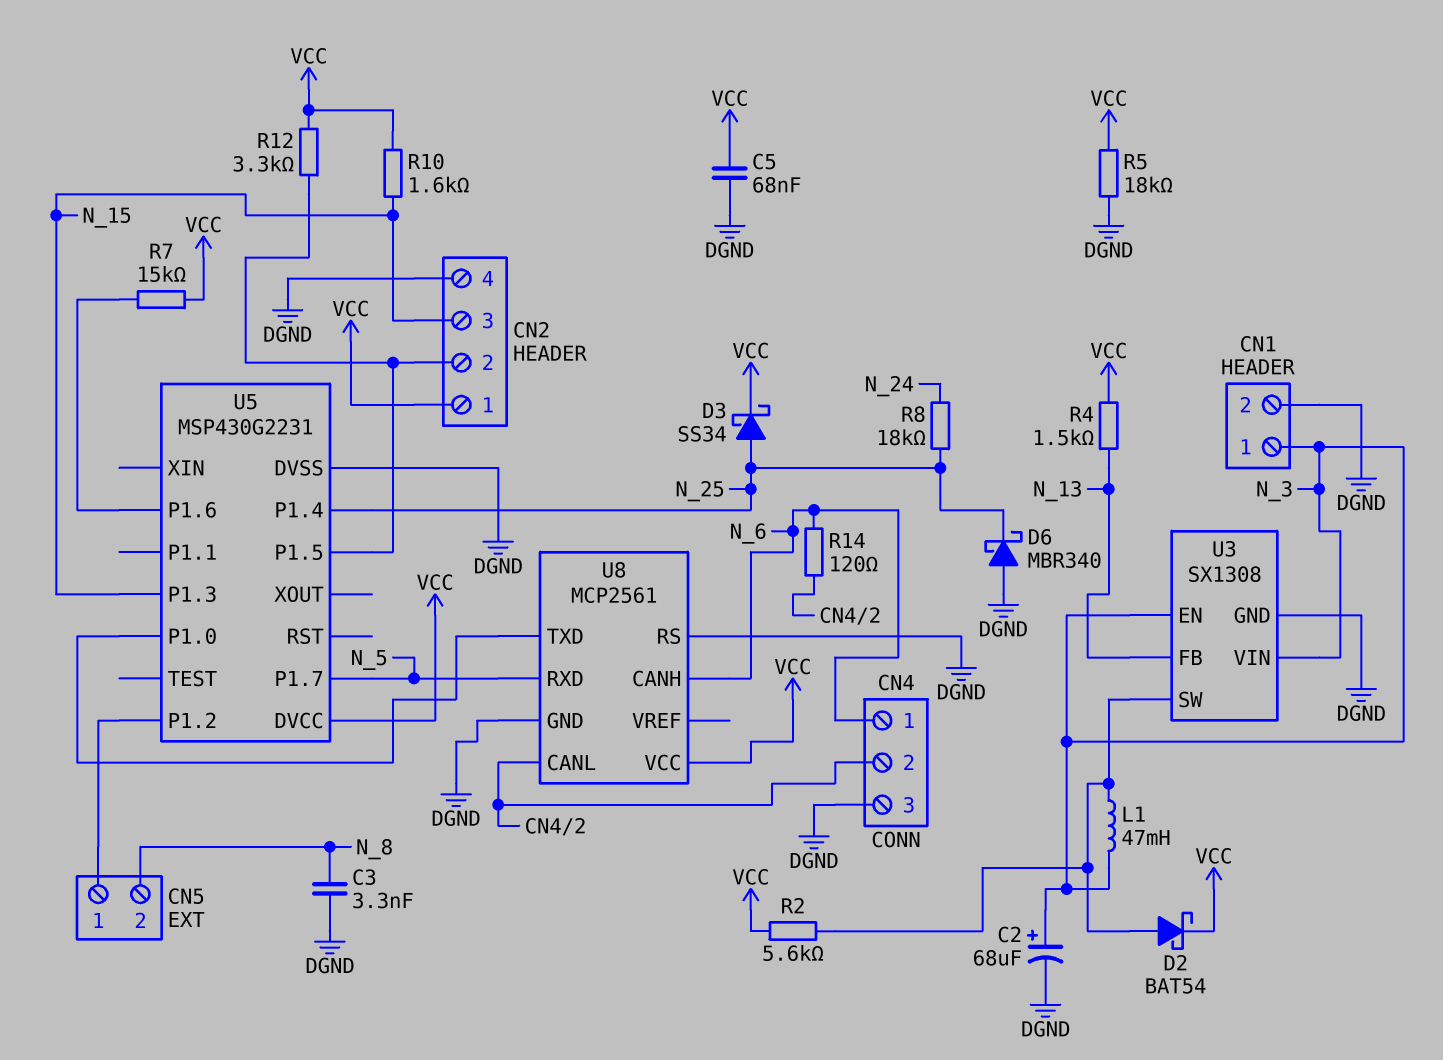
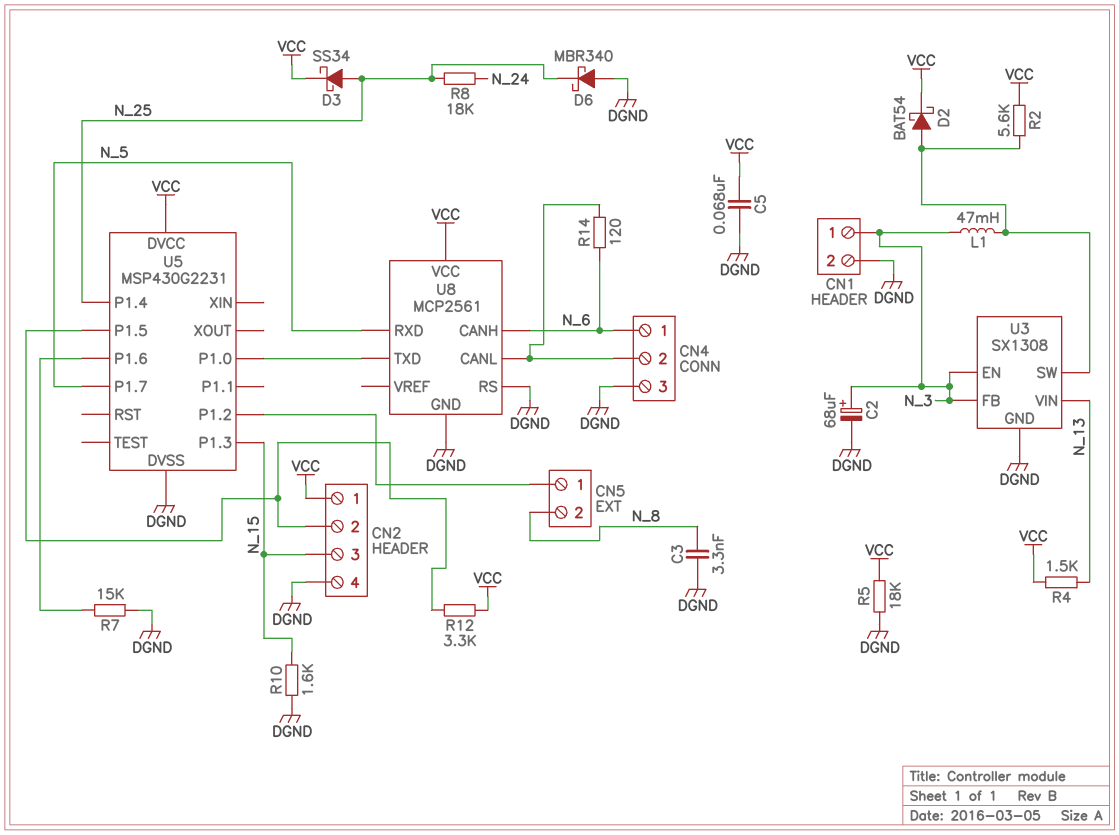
R7: 15k (U5/P1.6, VCC) -> 15k (DGND, U5/P1.6)
R10: 1.6k (N_15, VCC) -> 1.6k (DGND, N_15)
U3 pin FB: N_13 -> N_3
U3 pin VIN: N_3 -> N_13

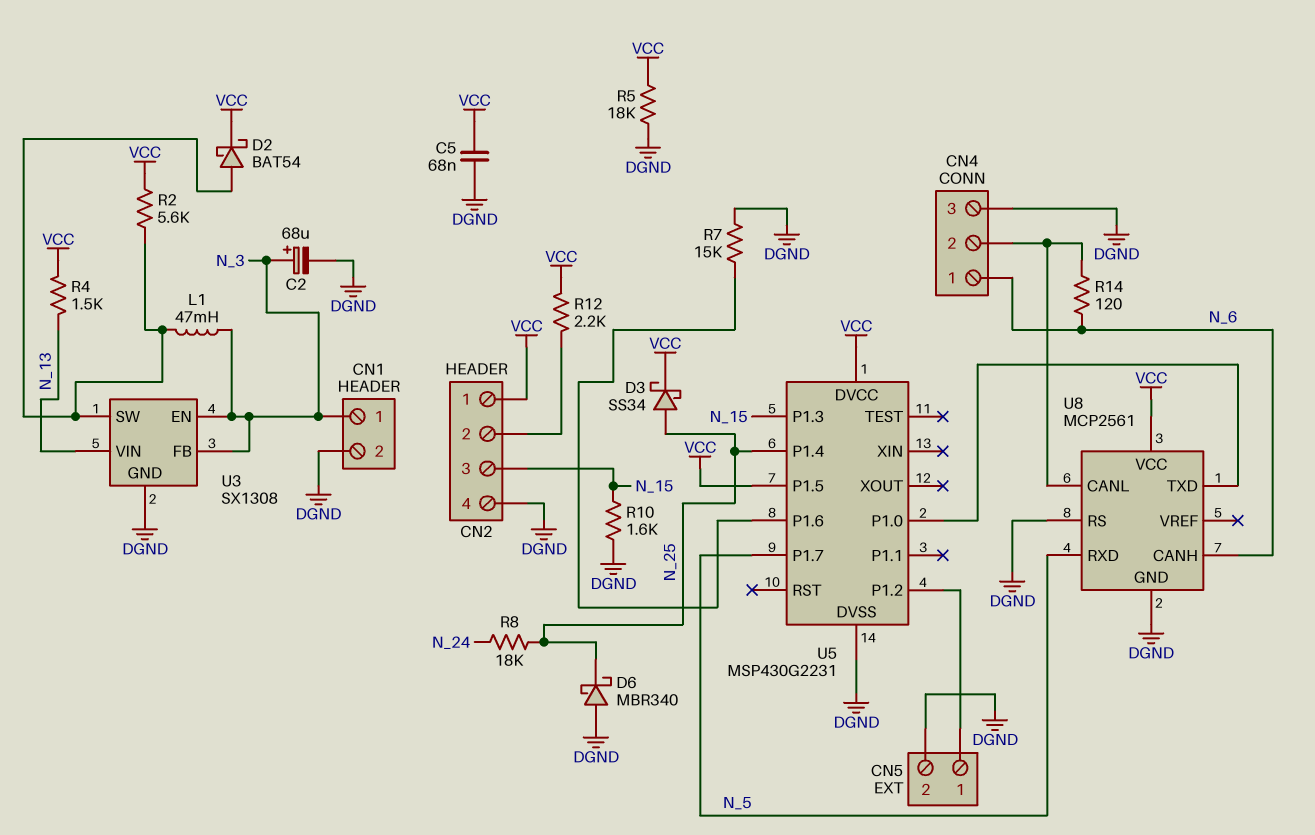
C3: 3.3nF (DGND, N_8) -> none
CN5 pin 2: N_8 -> DGND
R12: 3.3k (CN2/2, VCC) -> 2.2k (CN2/2, VCC)
U5 pin P1.5: CN2/2 -> VCC

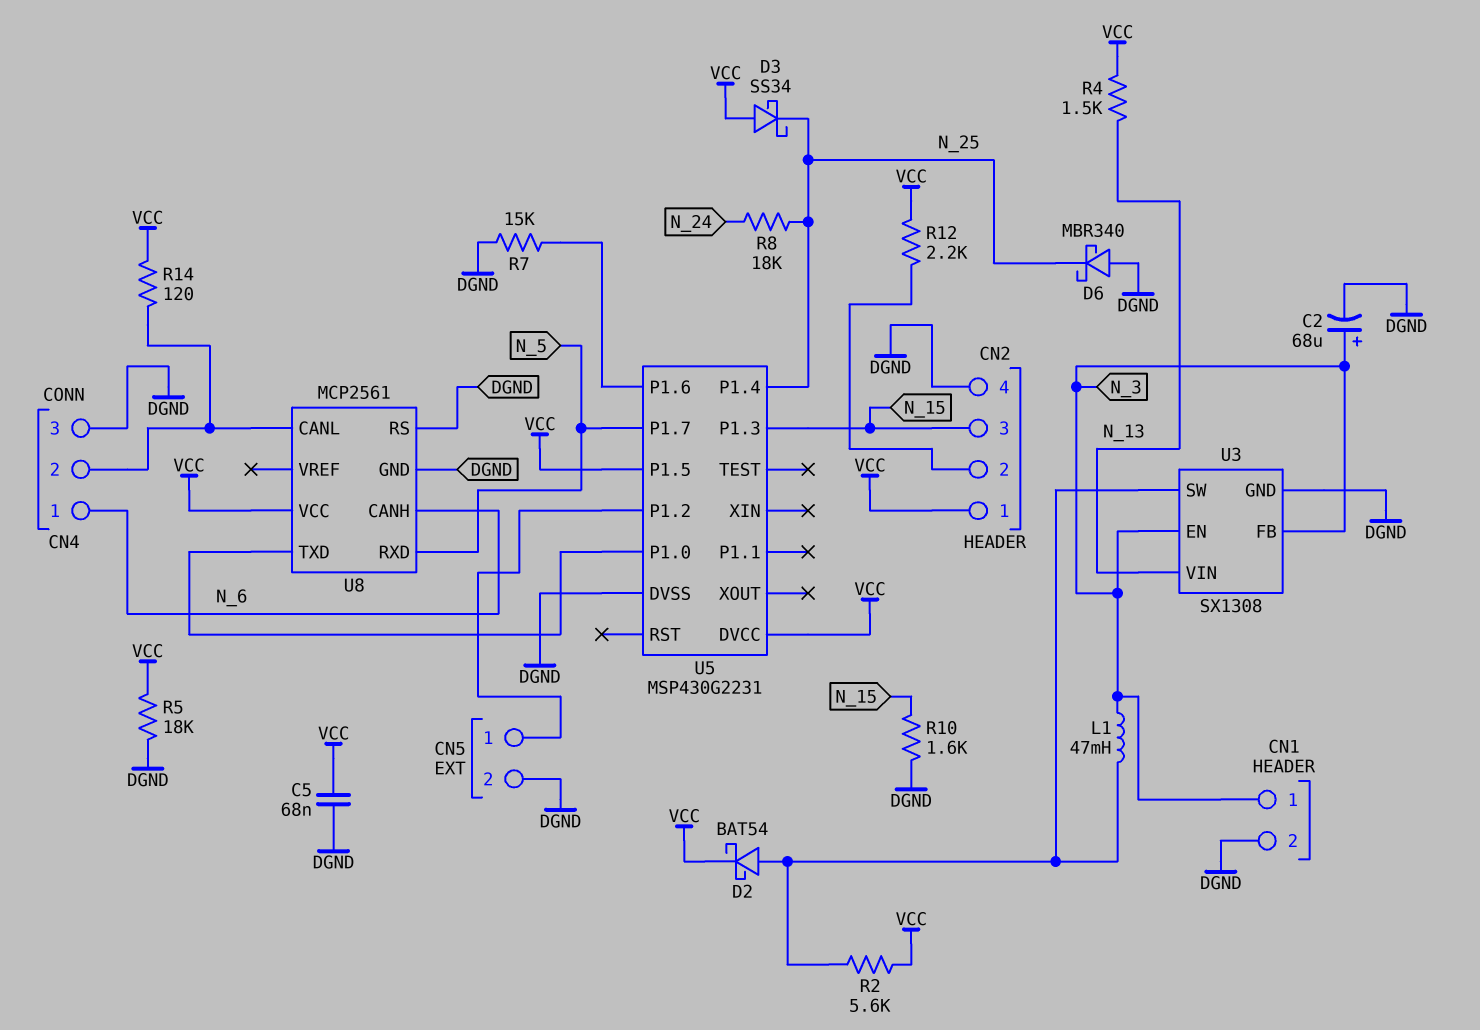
D3: schottky SS34 (A N_25, K VCC) -> schottky SS34 (A VCC, K N_25)
R14: 120 (CN4/2, N_6) -> 120 (CN4/2, VCC)

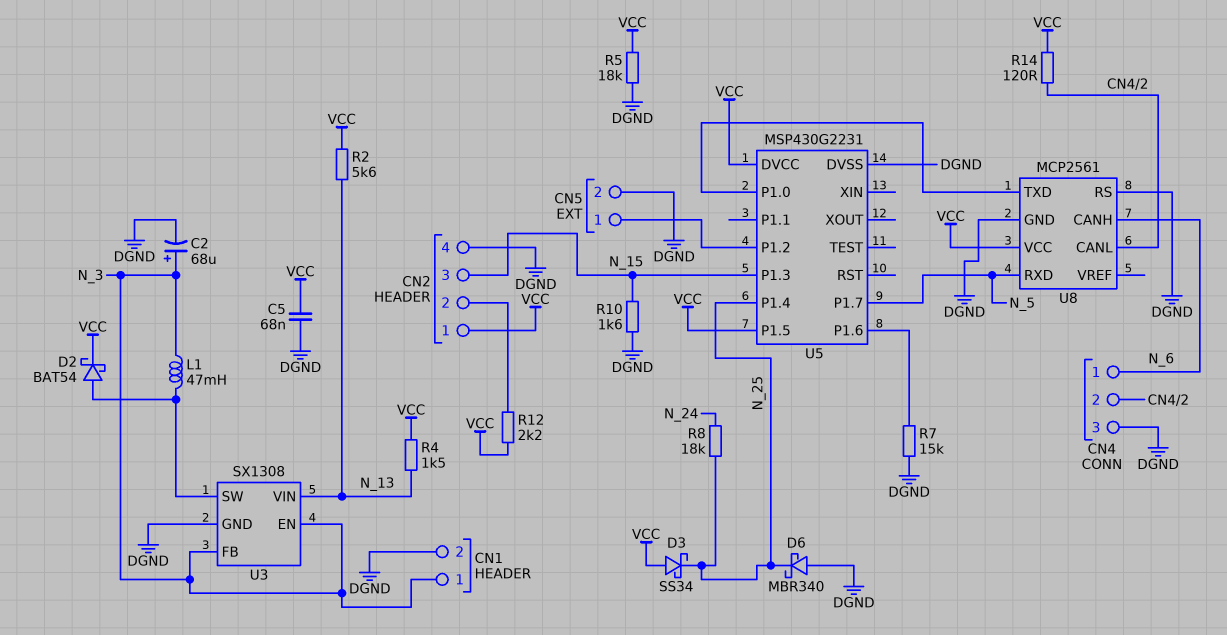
R2: 5.6k (U3/SW, VCC) -> 5.6k (N_13, VCC)

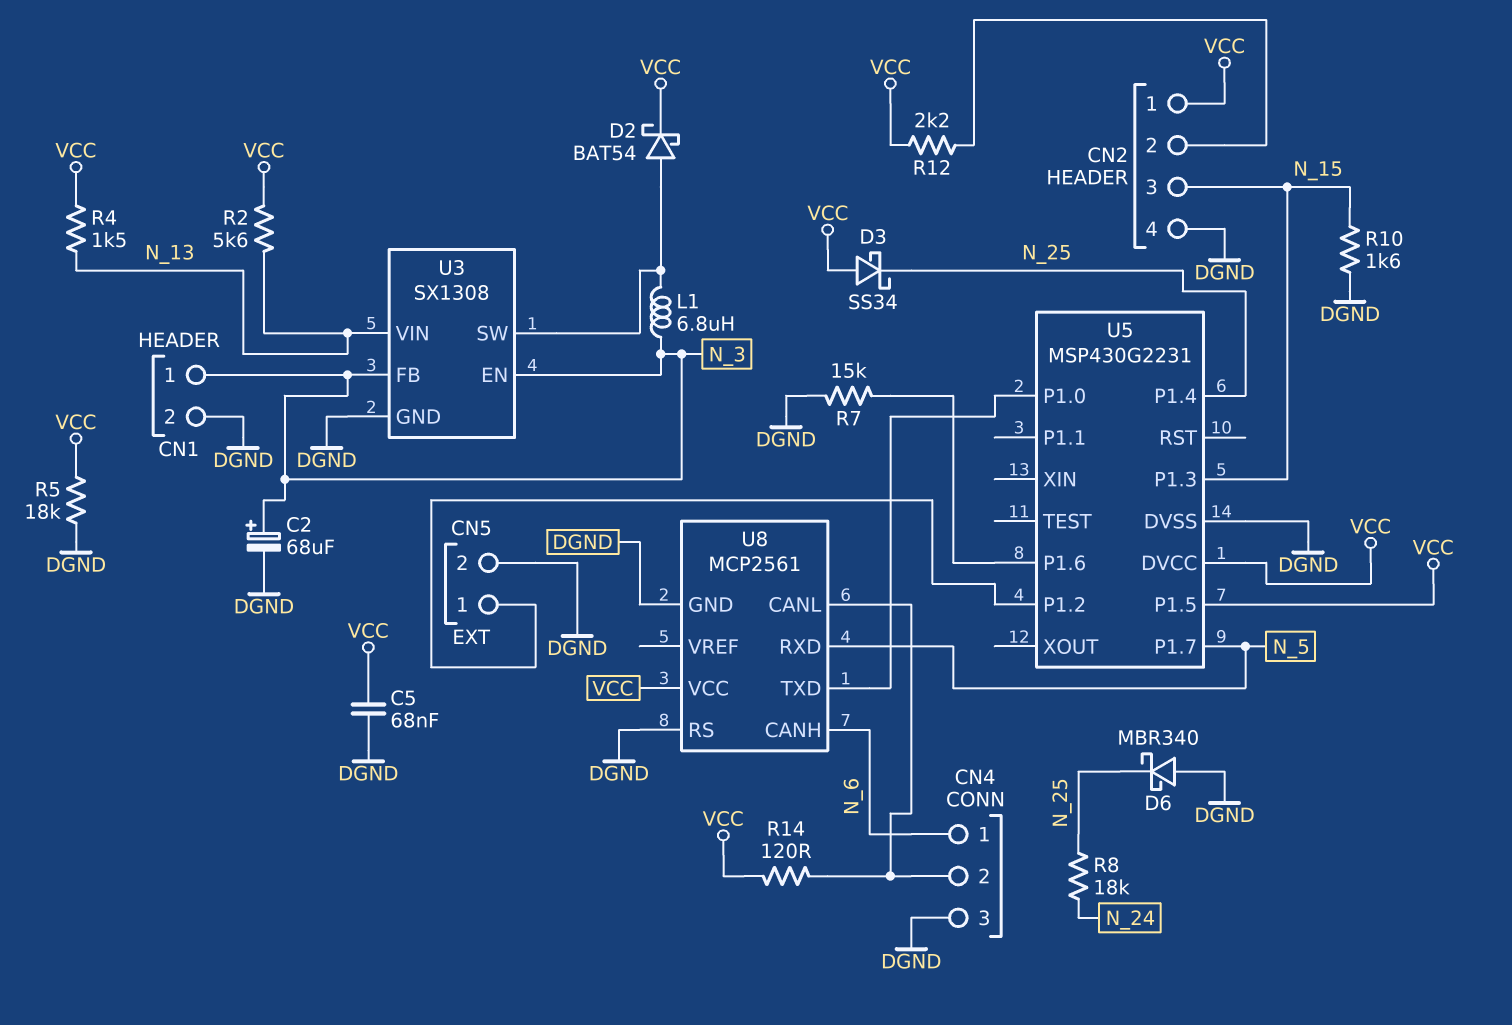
L1: 47mH (N_3, U3/SW) -> 6.8uH (N_3, U3/SW)

